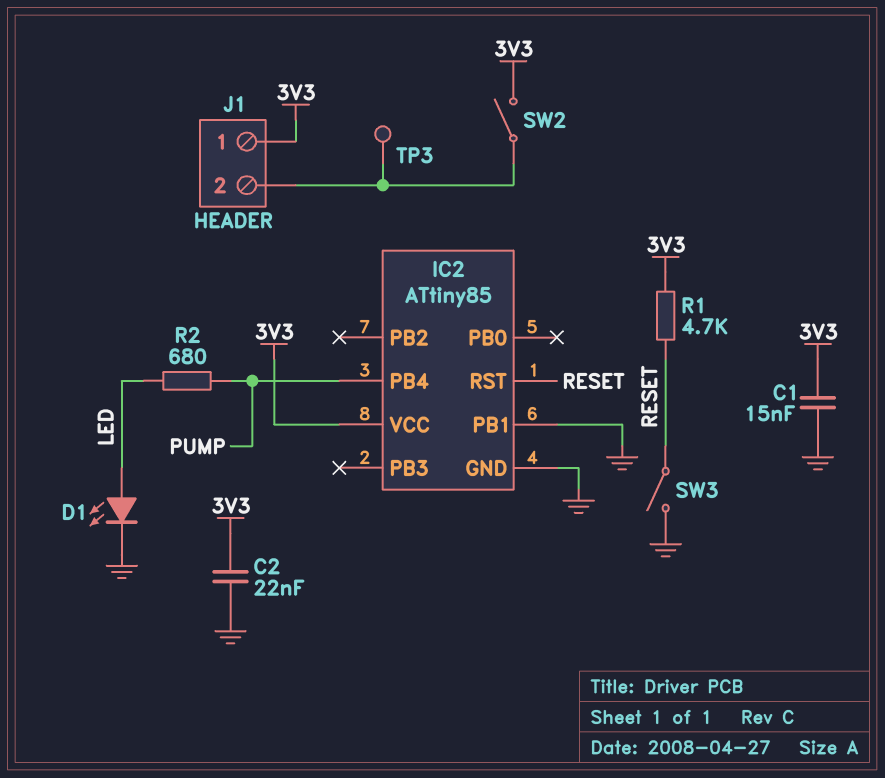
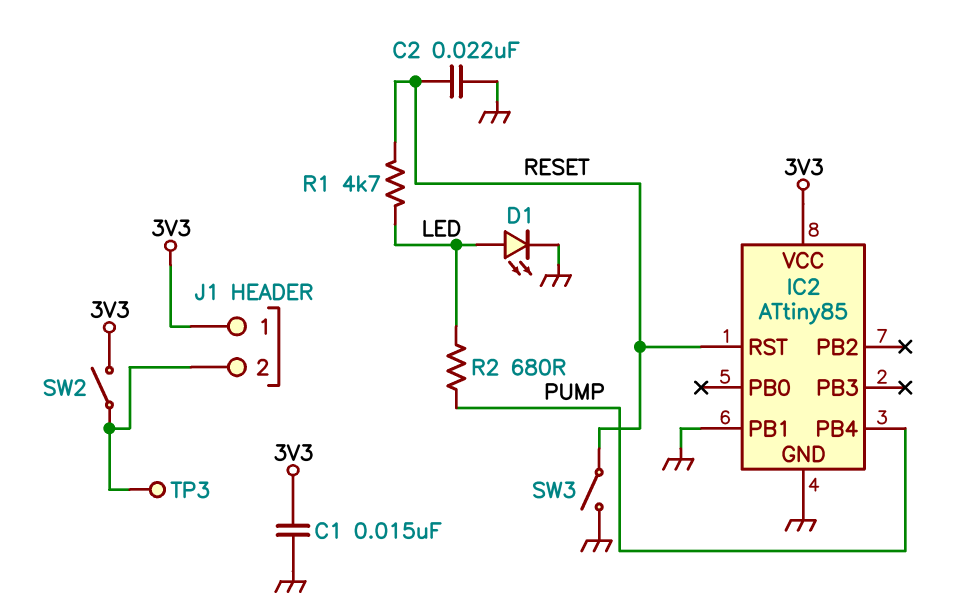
C2: 22nF (3V3, GND) -> 22nF (GND, RESET)
R1: 4.7k (3V3, RESET) -> 4.7k (LED, RESET)

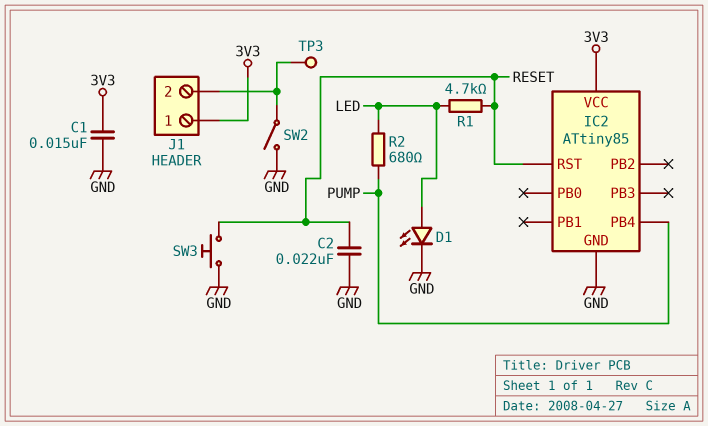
IC2 pin PB1: GND -> none
SW2: switch (3V3, J1/2) -> switch (GND, J1/2)
SW3: switch (GND, RESET) -> button (GND, RESET)

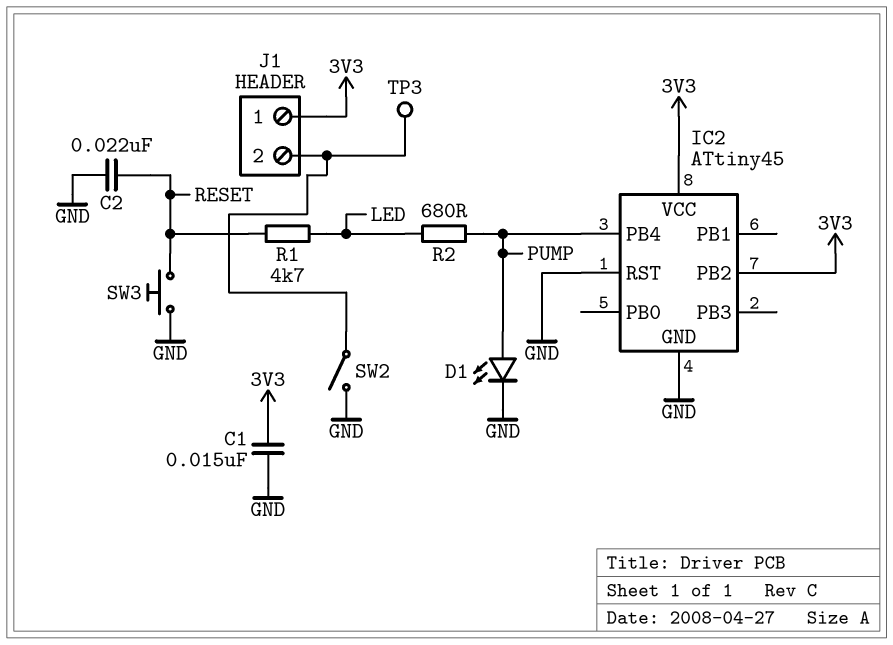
D1: LED (A LED, K GND) -> LED (A PUMP, K GND)
IC2: ATtiny85 -> ATtiny45
IC2 pin PB2: none -> 3V3
IC2 pin RST: RESET -> GND

